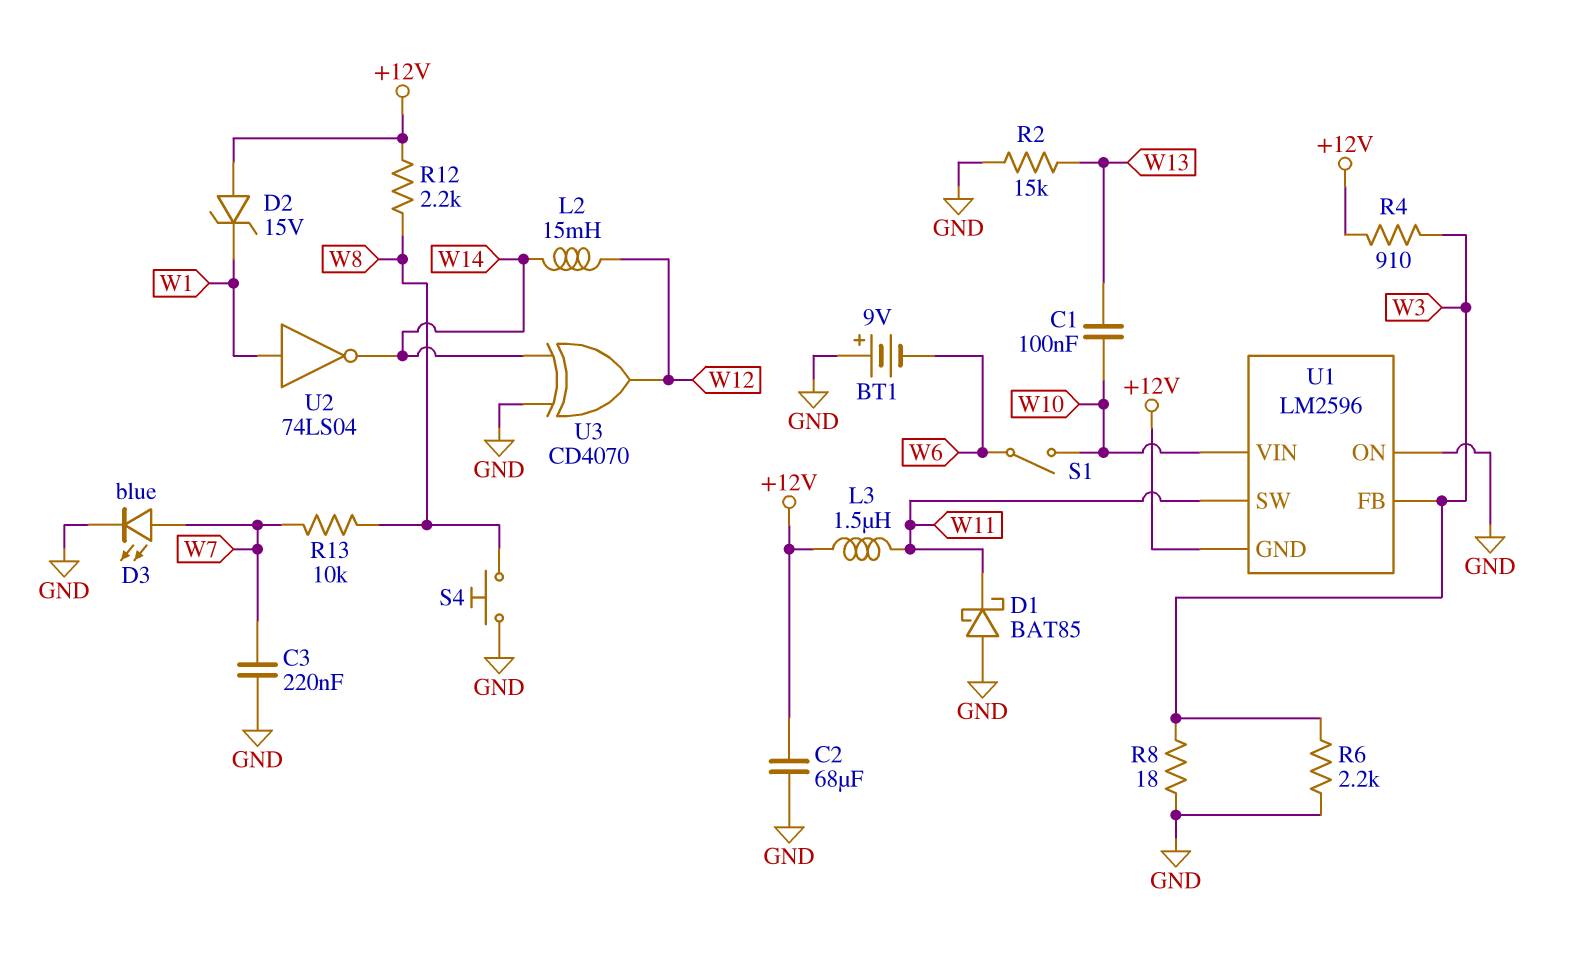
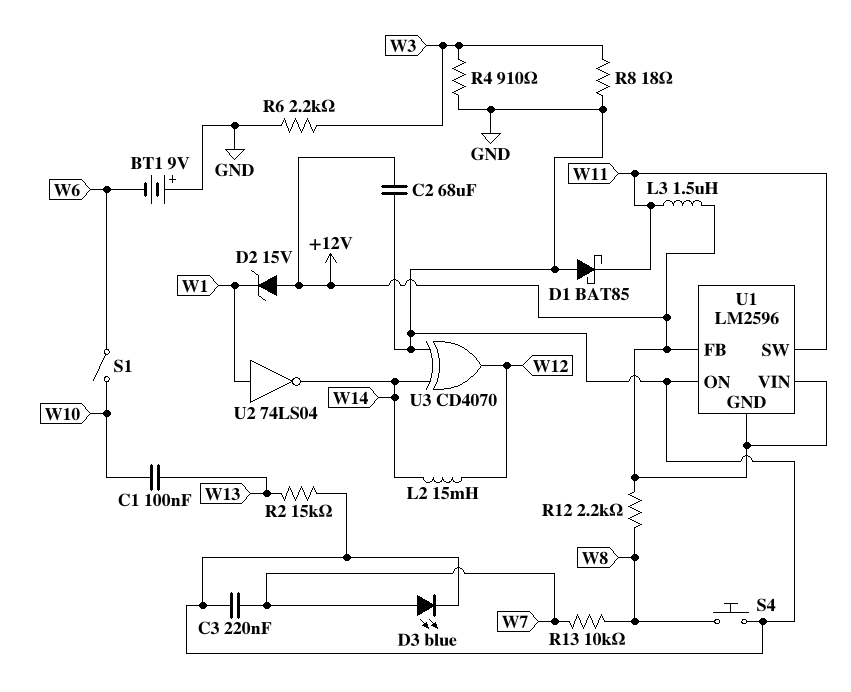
R4: 910 (+12V, W3) -> 910 (GND, W3)
U1 pin FB: W3 -> +12V
U1 pin VIN: W10 -> +12V

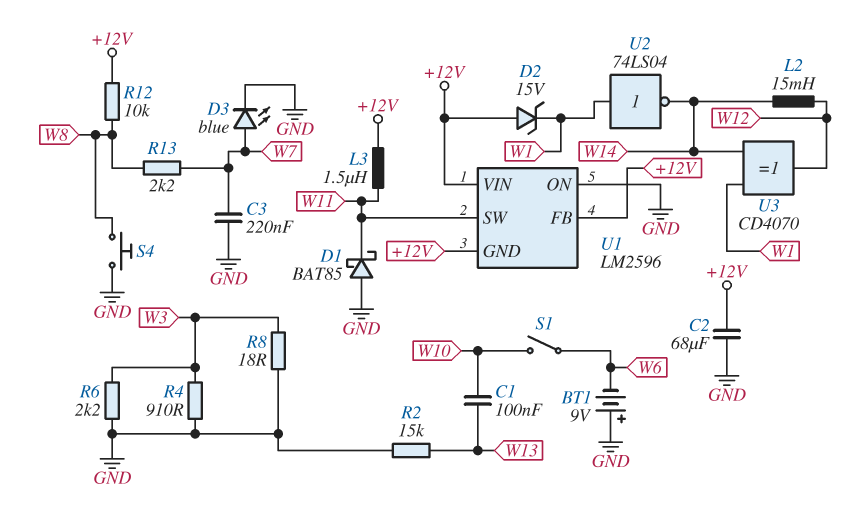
R12: 2.2k (+12V, W8) -> 10k (+12V, W8)
R13: 10k (W7, W8) -> 2.2k (W7, W8)
U3: XOR CD4070 (in GND, in W14, out W12) -> XOR CD4070 (in W1, in W14, out W12)

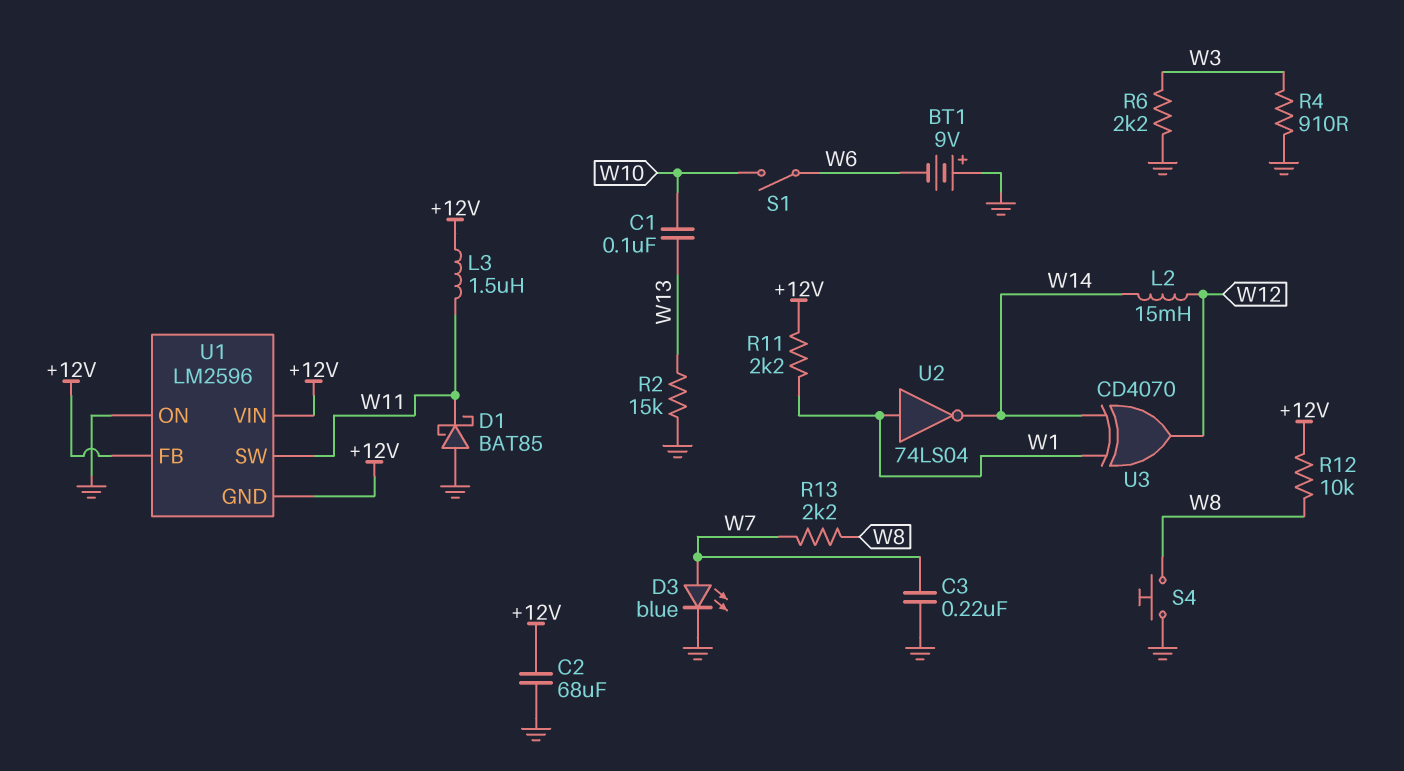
D2: zener 15V (A +12V, K W1) -> none
R8: 18 (GND, W3) -> none
R11: none -> 2.2k (+12V, W1)

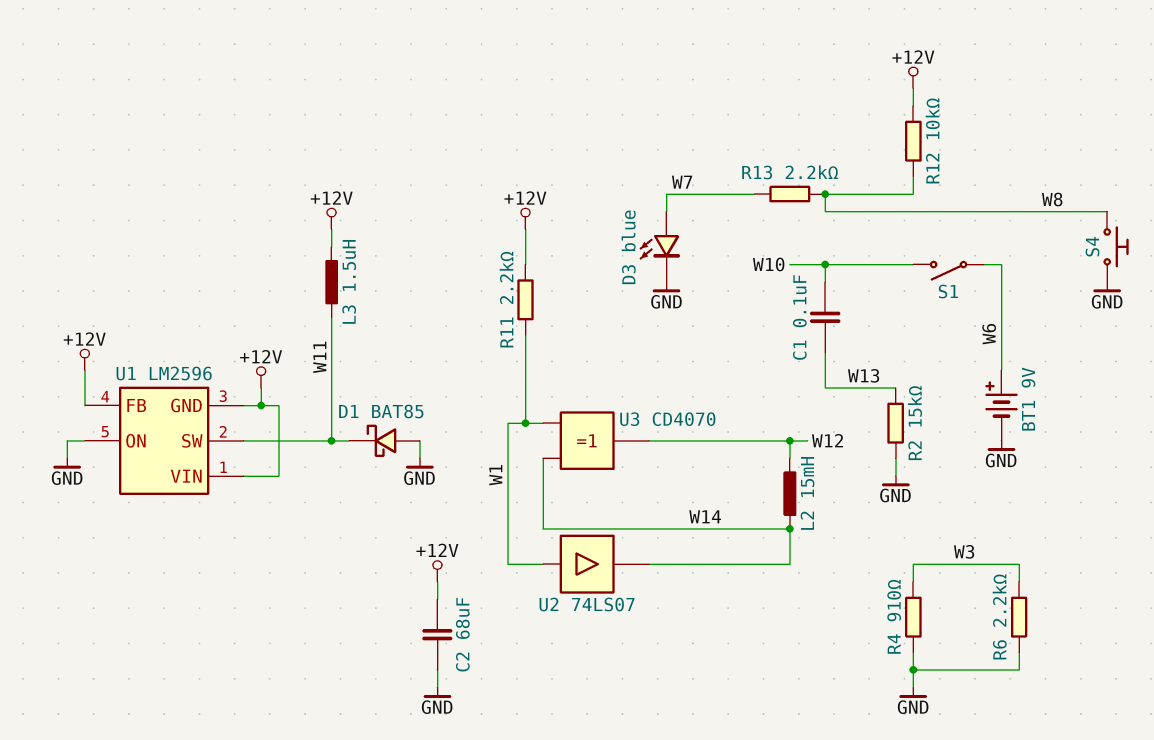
BT1: 9V (plus GND, minus W6) -> 9V (plus W6, minus GND)
C3: 220nF (GND, W7) -> none
U2: NOT 74LS04 (in W1, out W14) -> buffer 74LS07 (in W1, out W14)

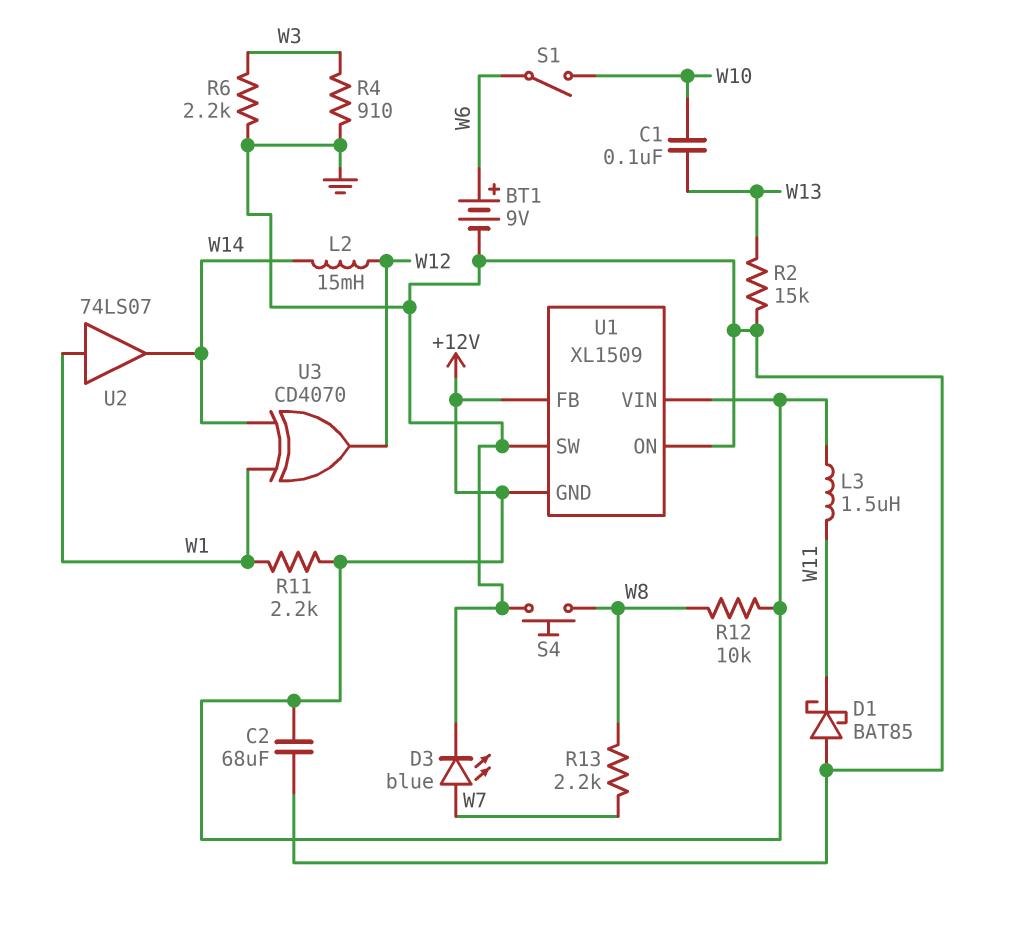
U1: LM2596 -> XL1509
U1 pin SW: W11 -> GND

